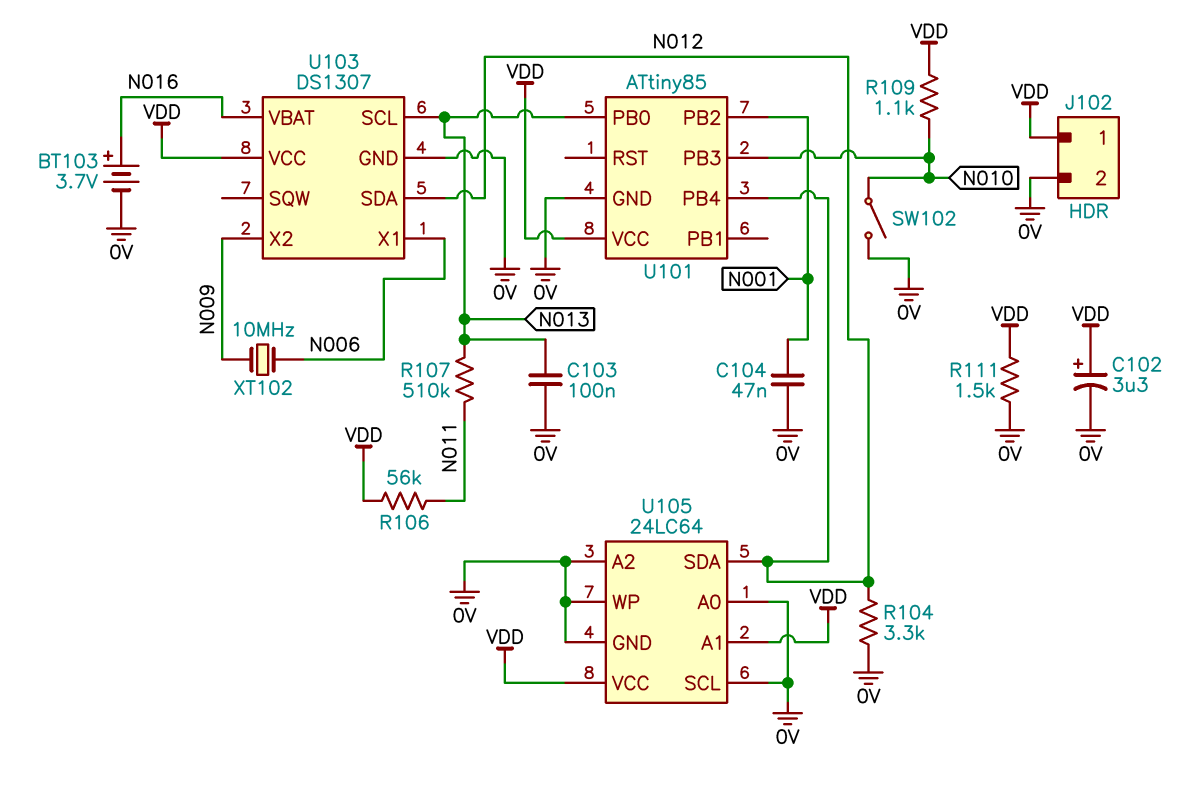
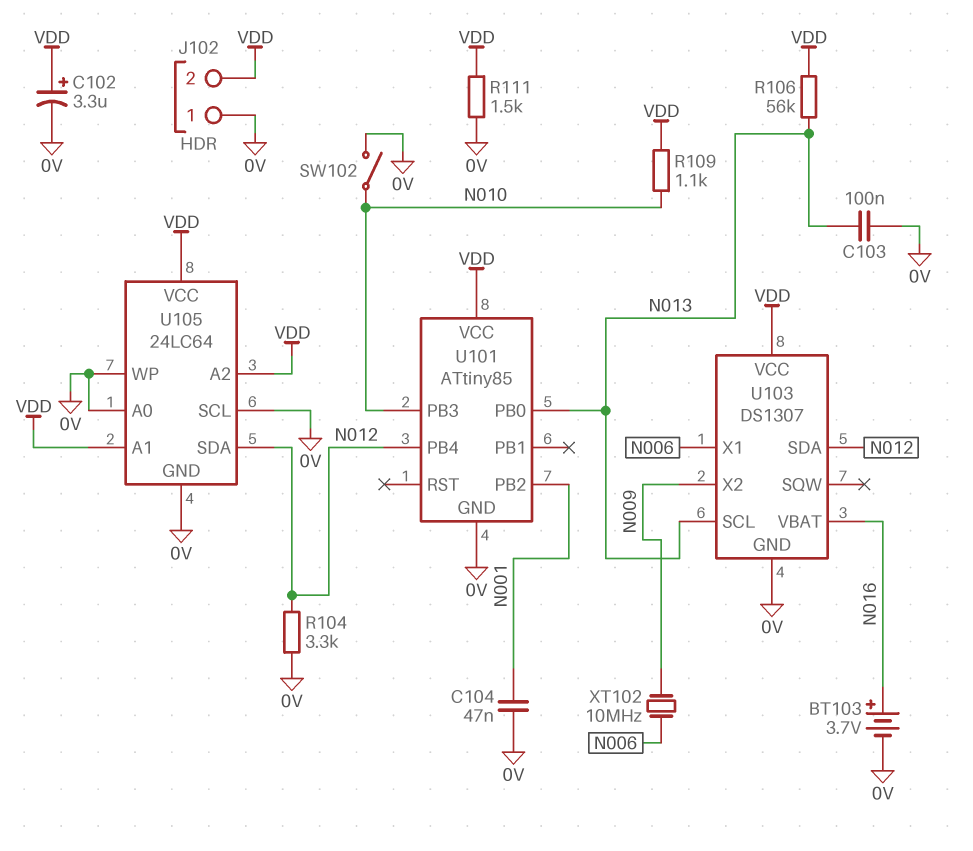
J102 pin 1: VDD -> 0V
J102 pin 2: 0V -> VDD
R106: 56k (N011, VDD) -> 56k (N013, VDD)
R107: 510k (N011, N013) -> none
U105 pin A2: 0V -> VDD

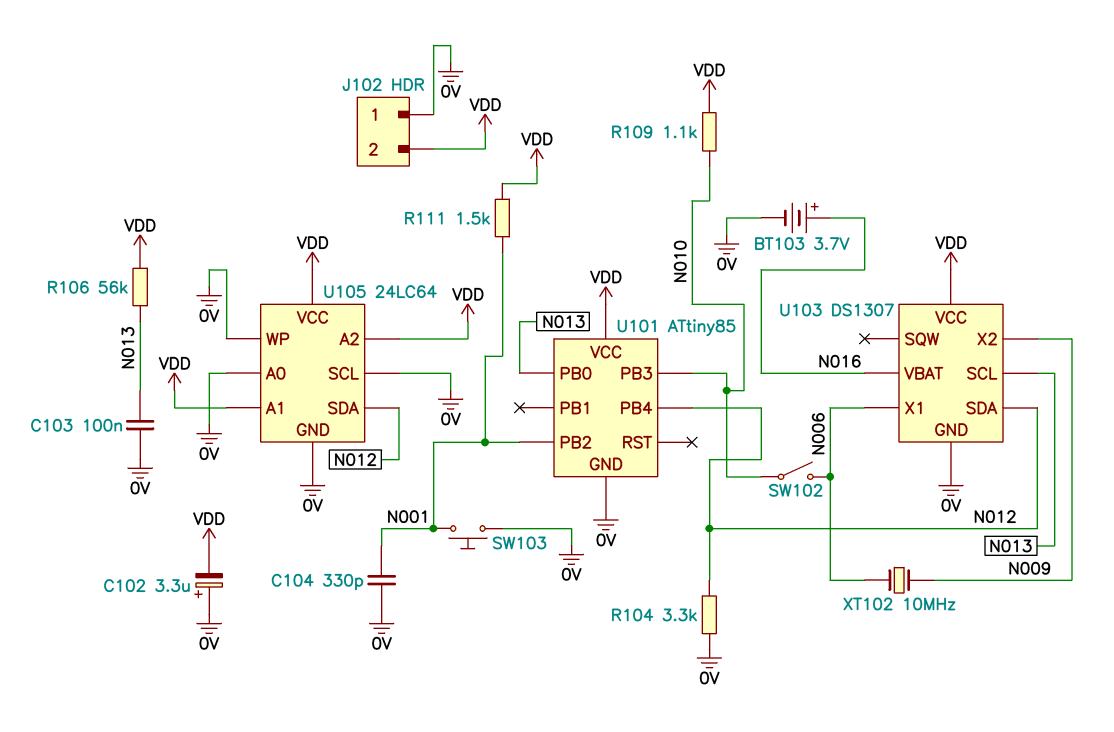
C102: 3.3uF (plus VDD, minus 0V) -> 3.3uF (plus 0V, minus VDD)
C104: 47nF (0V, N001) -> 330pF (0V, N001)
R111: 1.5k (0V, VDD) -> 1.5k (N001, VDD)
SW102: switch (0V, N010) -> switch (N006, N010)
SW103: none -> button (0V, N001)

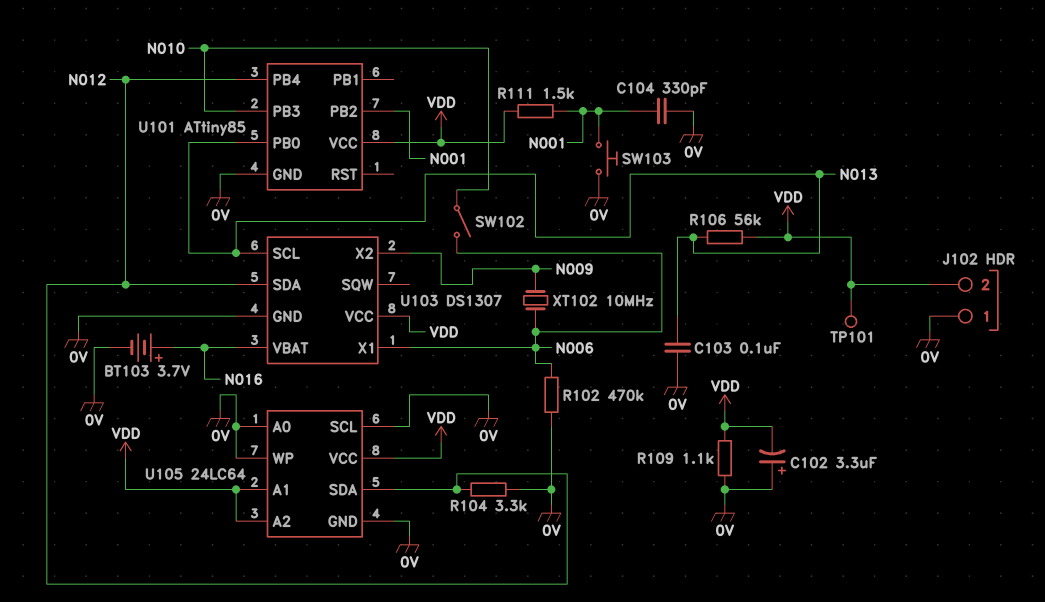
R102: none -> 470k (0V, N006)
R109: 1.1k (N010, VDD) -> 1.1k (0V, VDD)
TP101: none -> test point (VDD)

